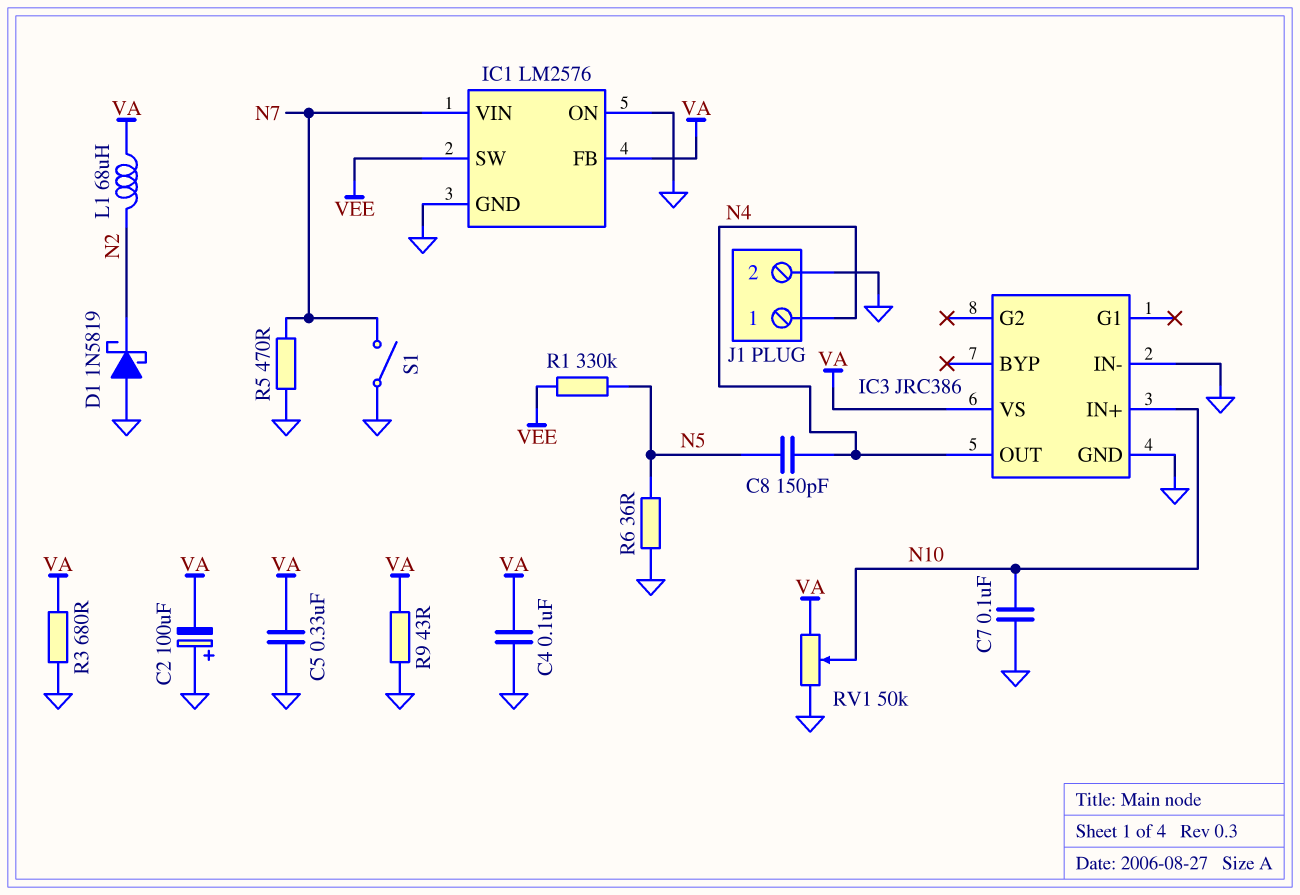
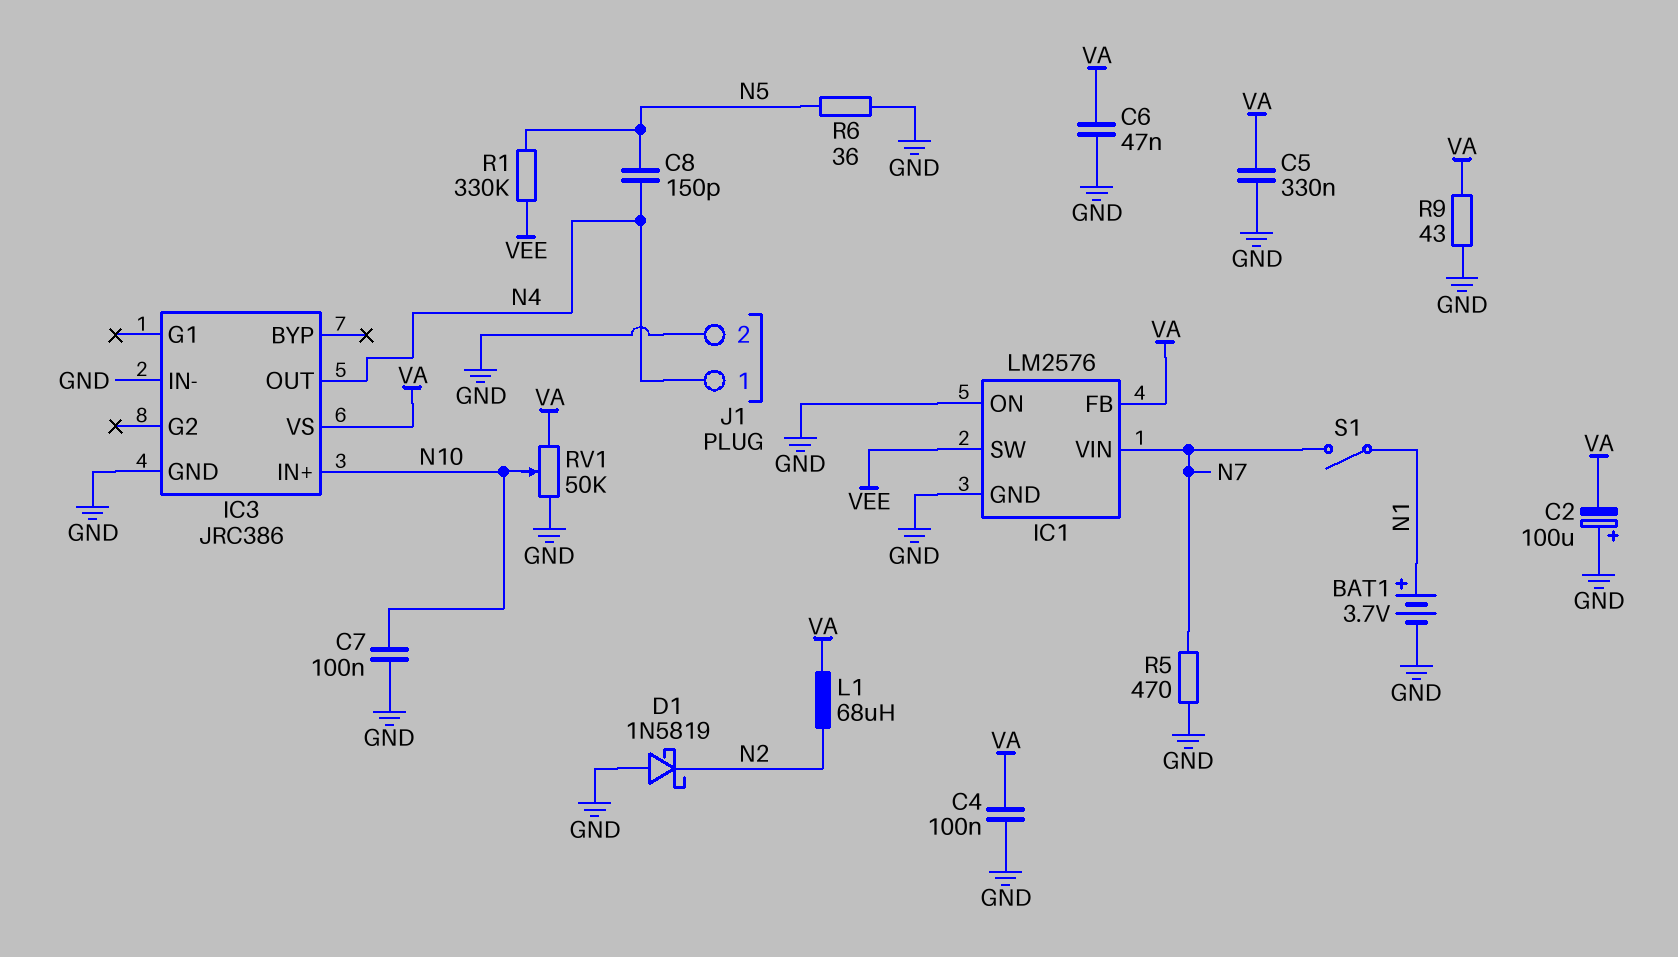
BAT1: none -> 3.7V (plus N1, minus GND)
C6: none -> 47nF (GND, VA)
R3: 680 (GND, VA) -> none
S1: switch (GND, N7) -> switch (N1, N7)

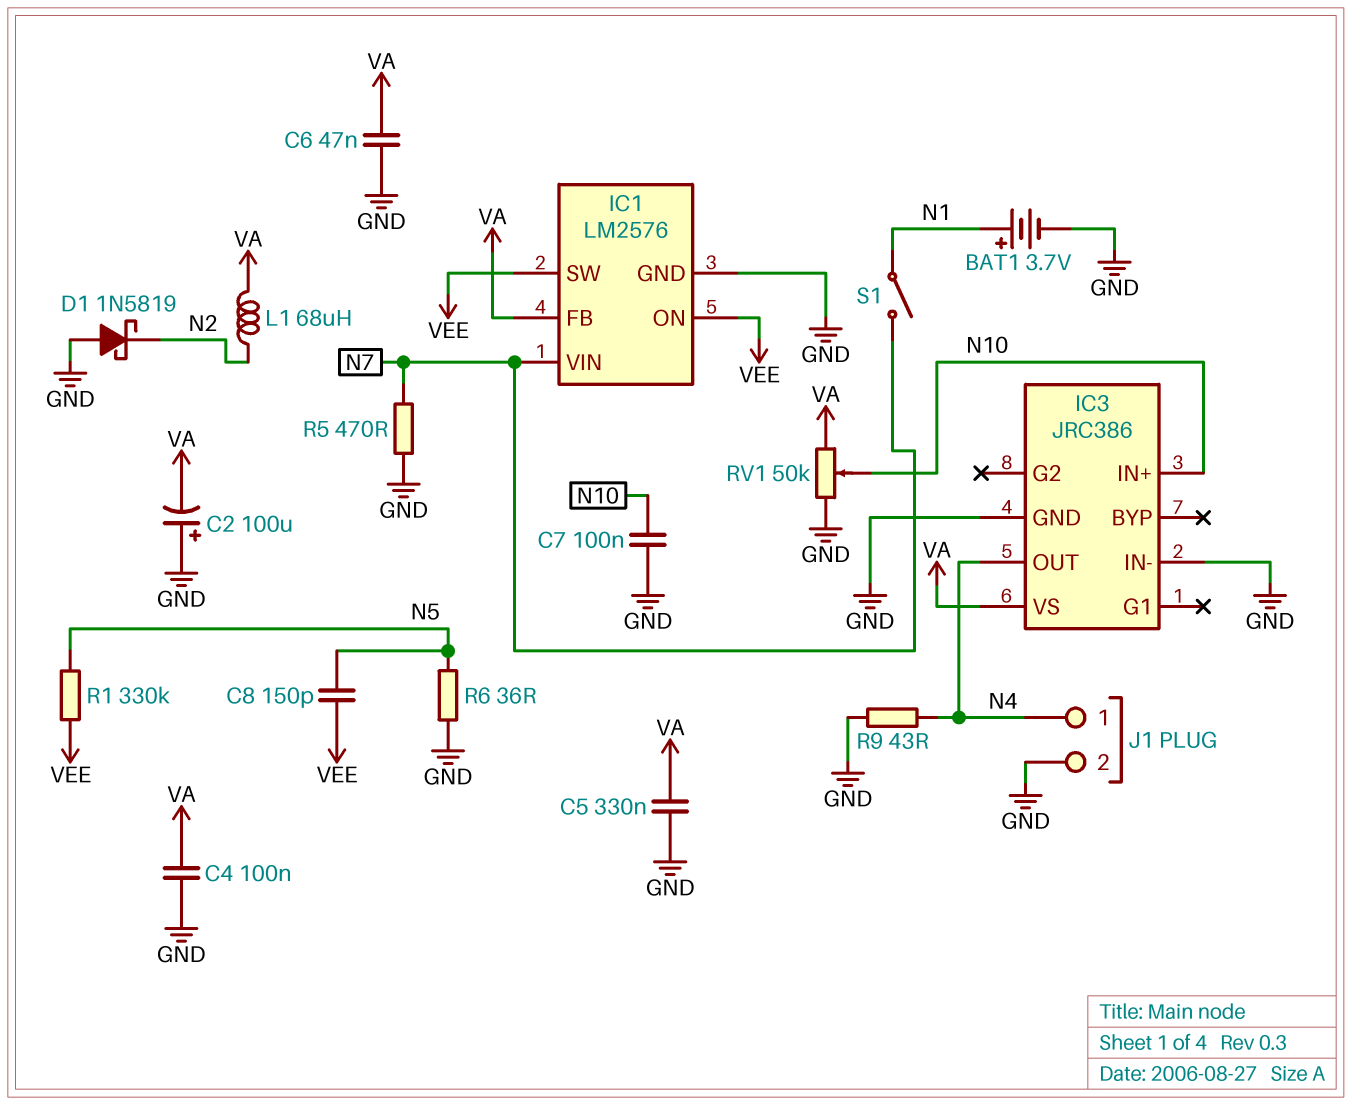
C8: 150pF (N4, N5) -> 150pF (N5, VEE)
IC1 pin ON: GND -> VEE
R9: 43 (GND, VA) -> 43 (GND, N4)

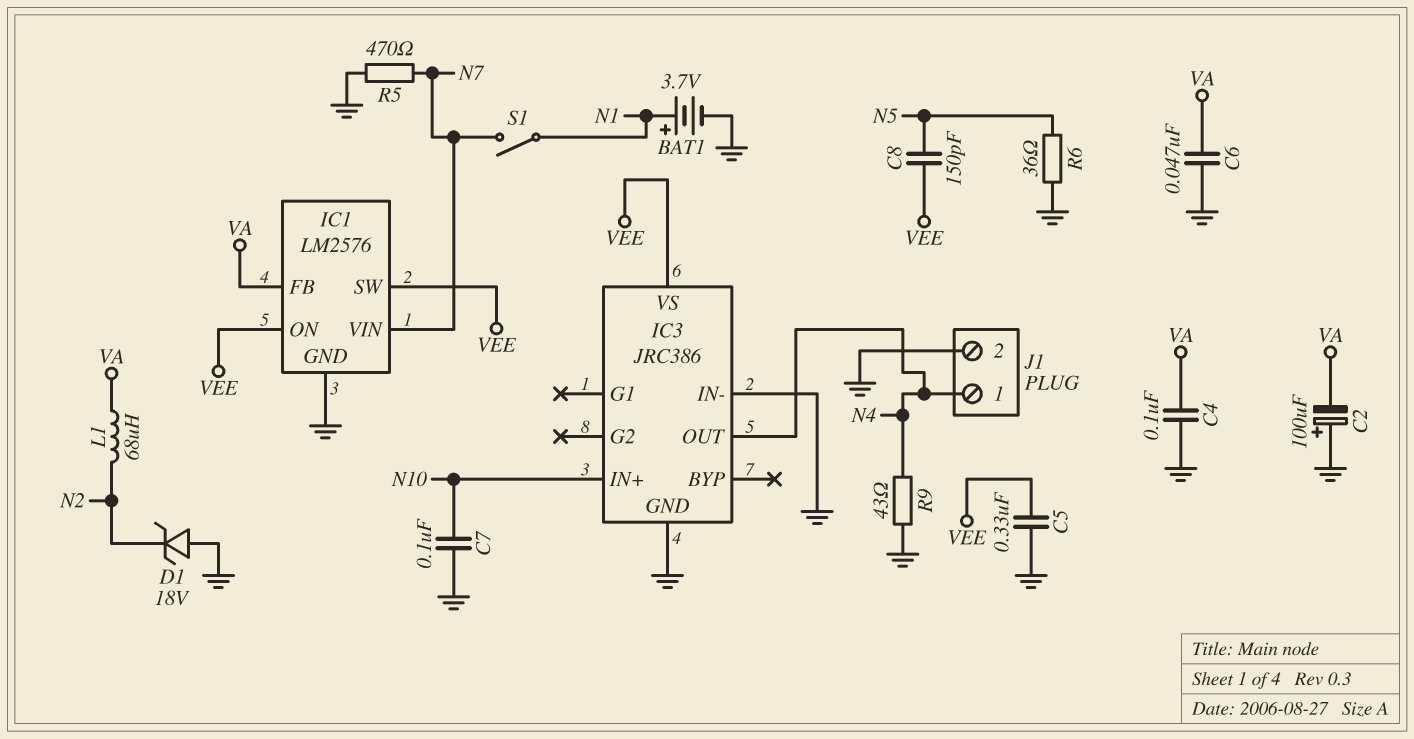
C5: 330nF (GND, VA) -> 330nF (GND, VEE)
D1: schottky 1N5819 (A GND, K N2) -> zener 18V (A GND, K N2)
IC3 pin VS: VA -> VEE
R1: 330k (N5, VEE) -> none
RV1: 50k (GND, VA, wiper N10) -> none

